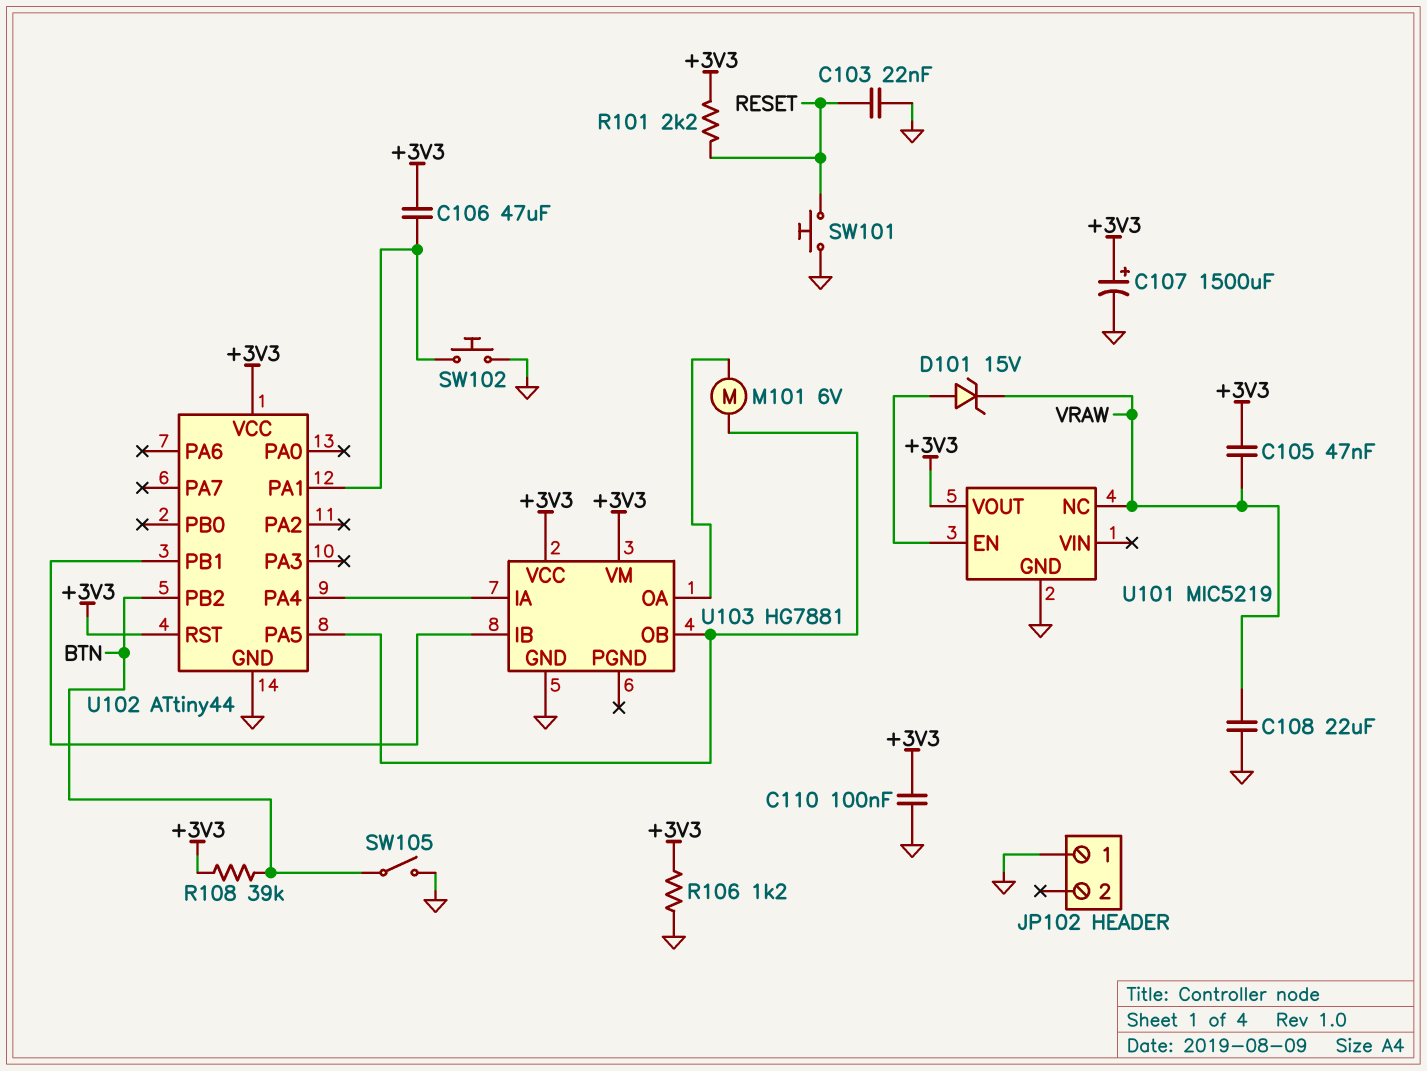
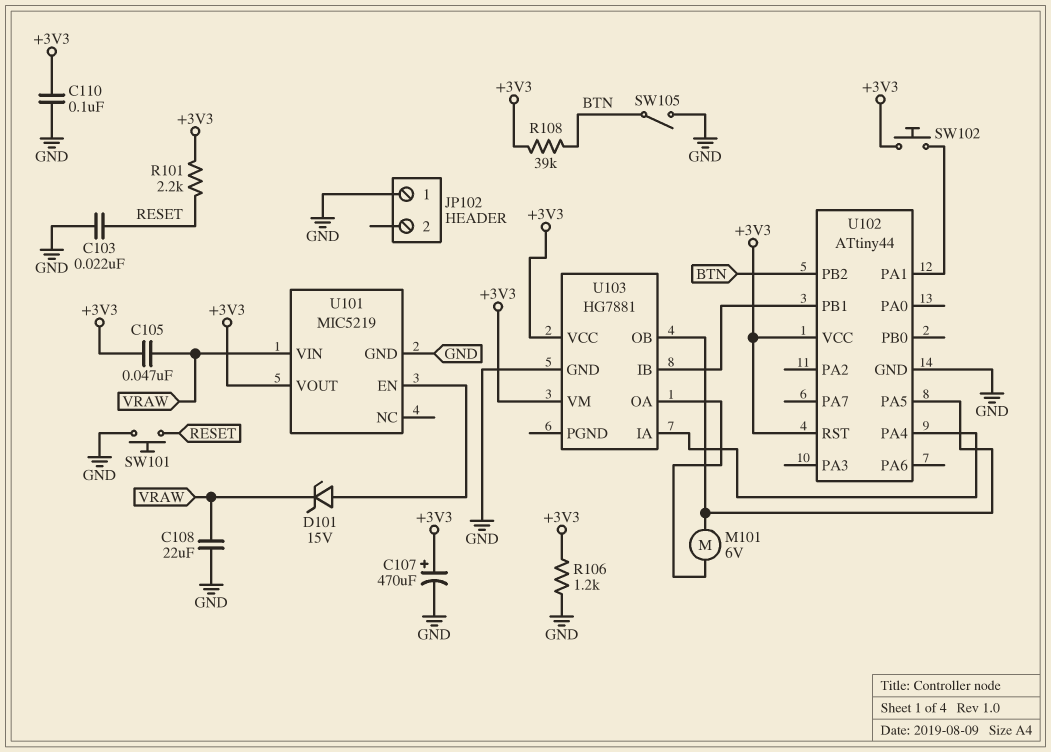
C106: 47uF (+3V3, U102/PA1) -> none
C107: 1500uF (plus +3V3, minus GND) -> 470uF (plus +3V3, minus GND)
SW102: button (GND, U102/PA1) -> button (+3V3, U102/PA1)
U101 pin NC: VRAW -> none
U101 pin VIN: none -> VRAW

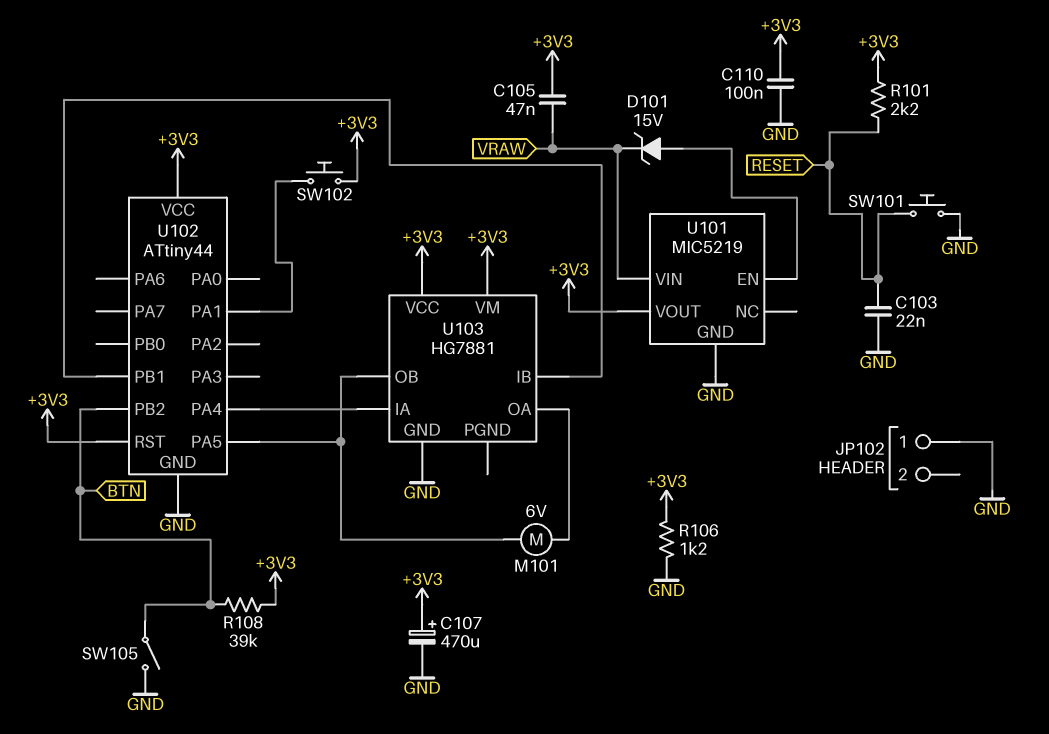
C108: 22uF (GND, VRAW) -> none

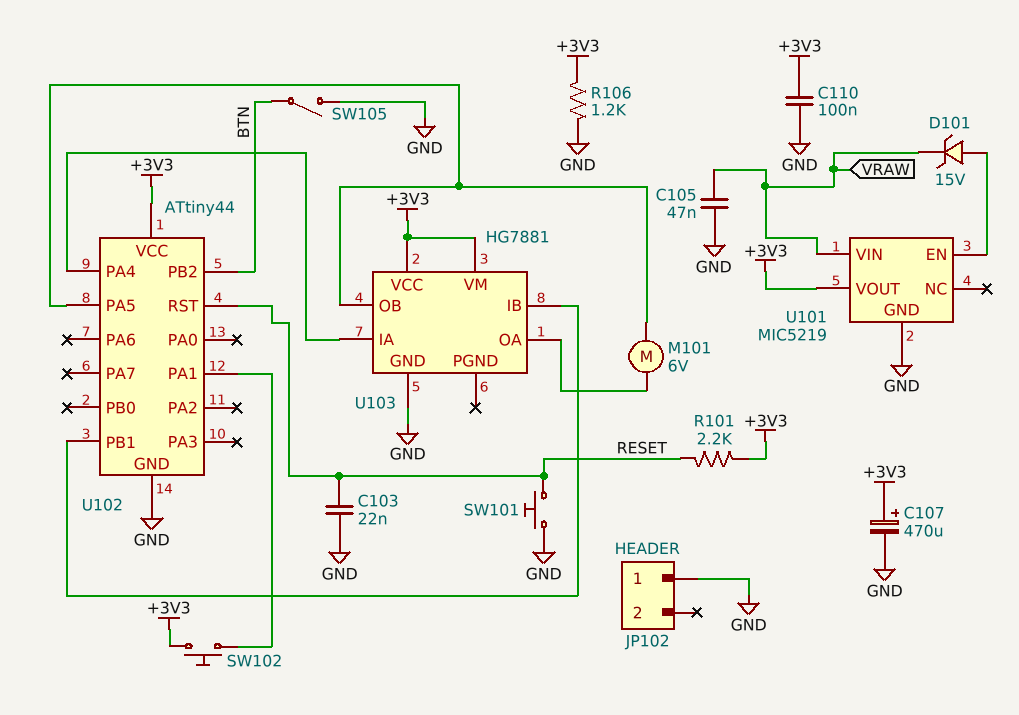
C105: 47nF (+3V3, VRAW) -> 47nF (GND, VRAW)
R108: 39k (+3V3, BTN) -> none
U102 pin RST: +3V3 -> RESET

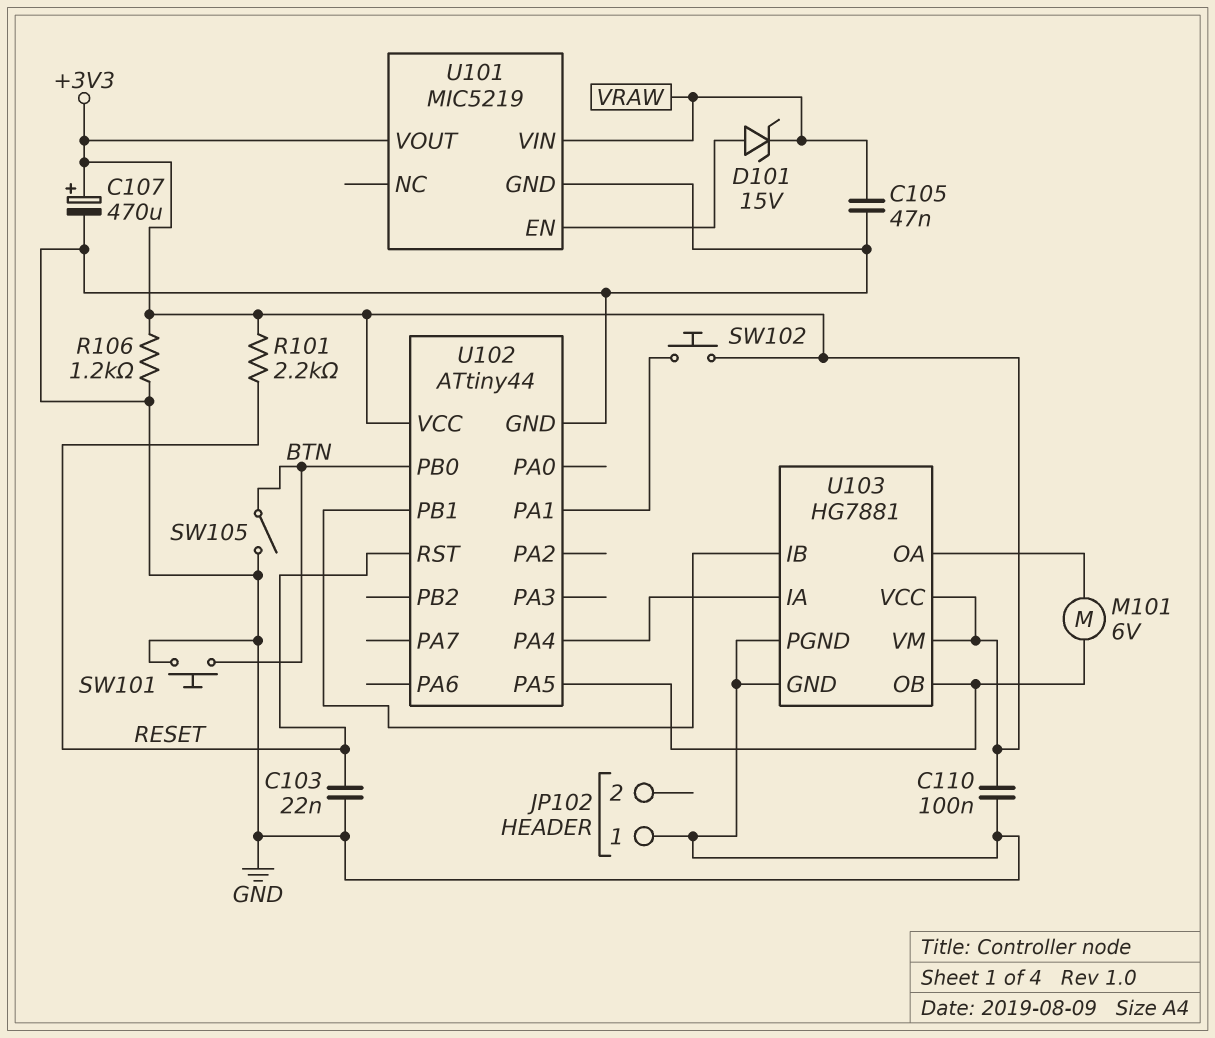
SW101: button (GND, RESET) -> button (BTN, GND)
U102 pin PB0: none -> BTN
U102 pin PB2: BTN -> none
U103 pin PGND: none -> GND

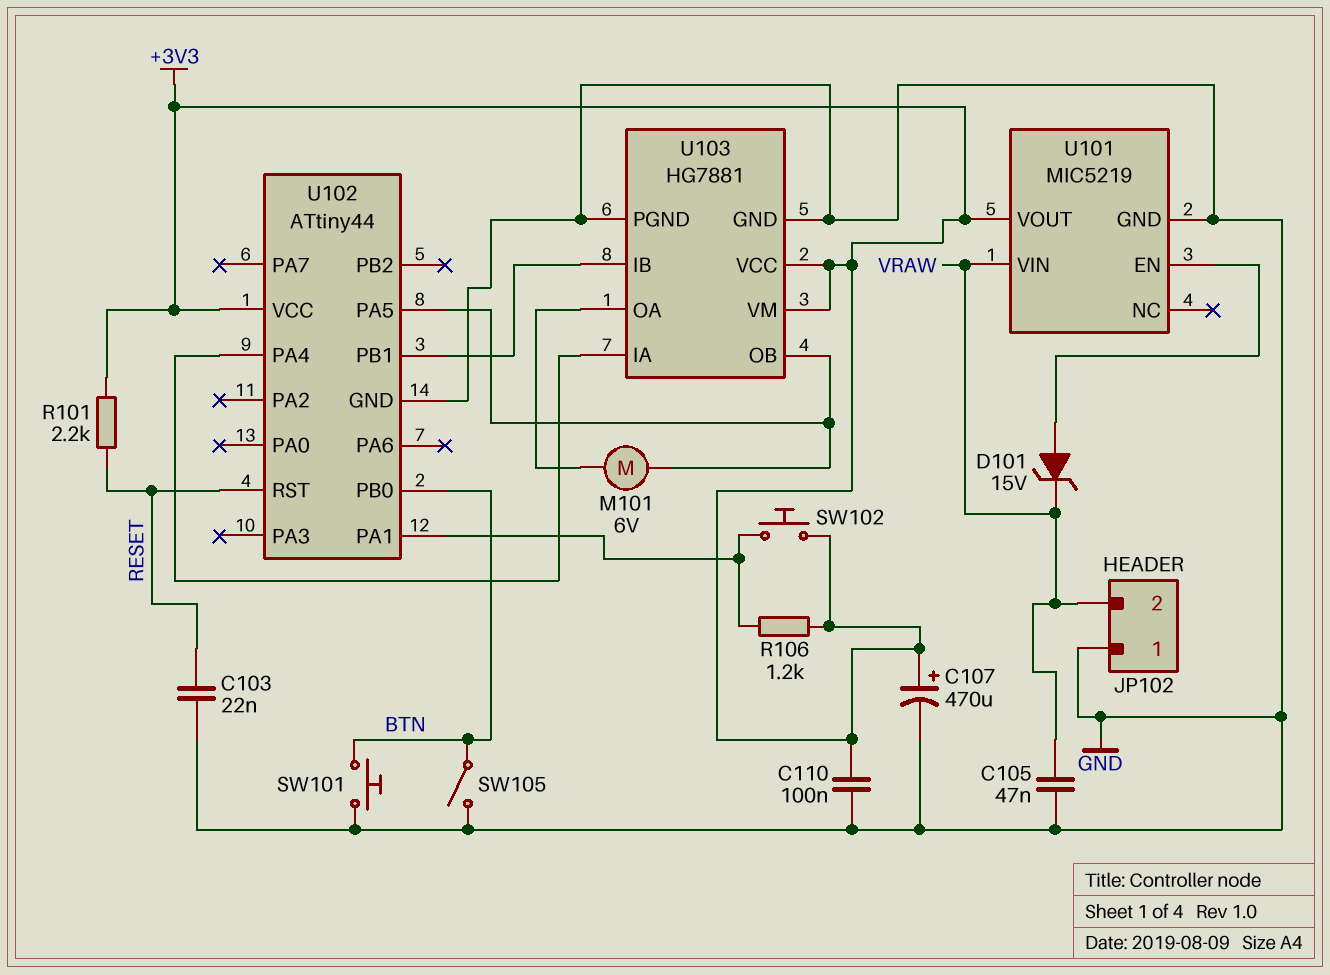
JP102 pin 2: none -> VRAW
R106: 1.2k (+3V3, GND) -> 1.2k (+3V3, U102/PA1)

